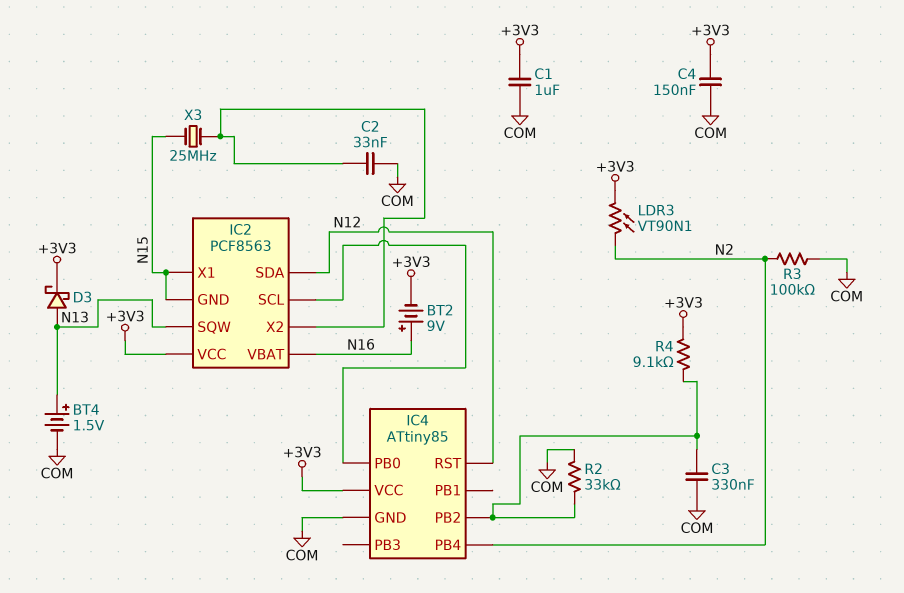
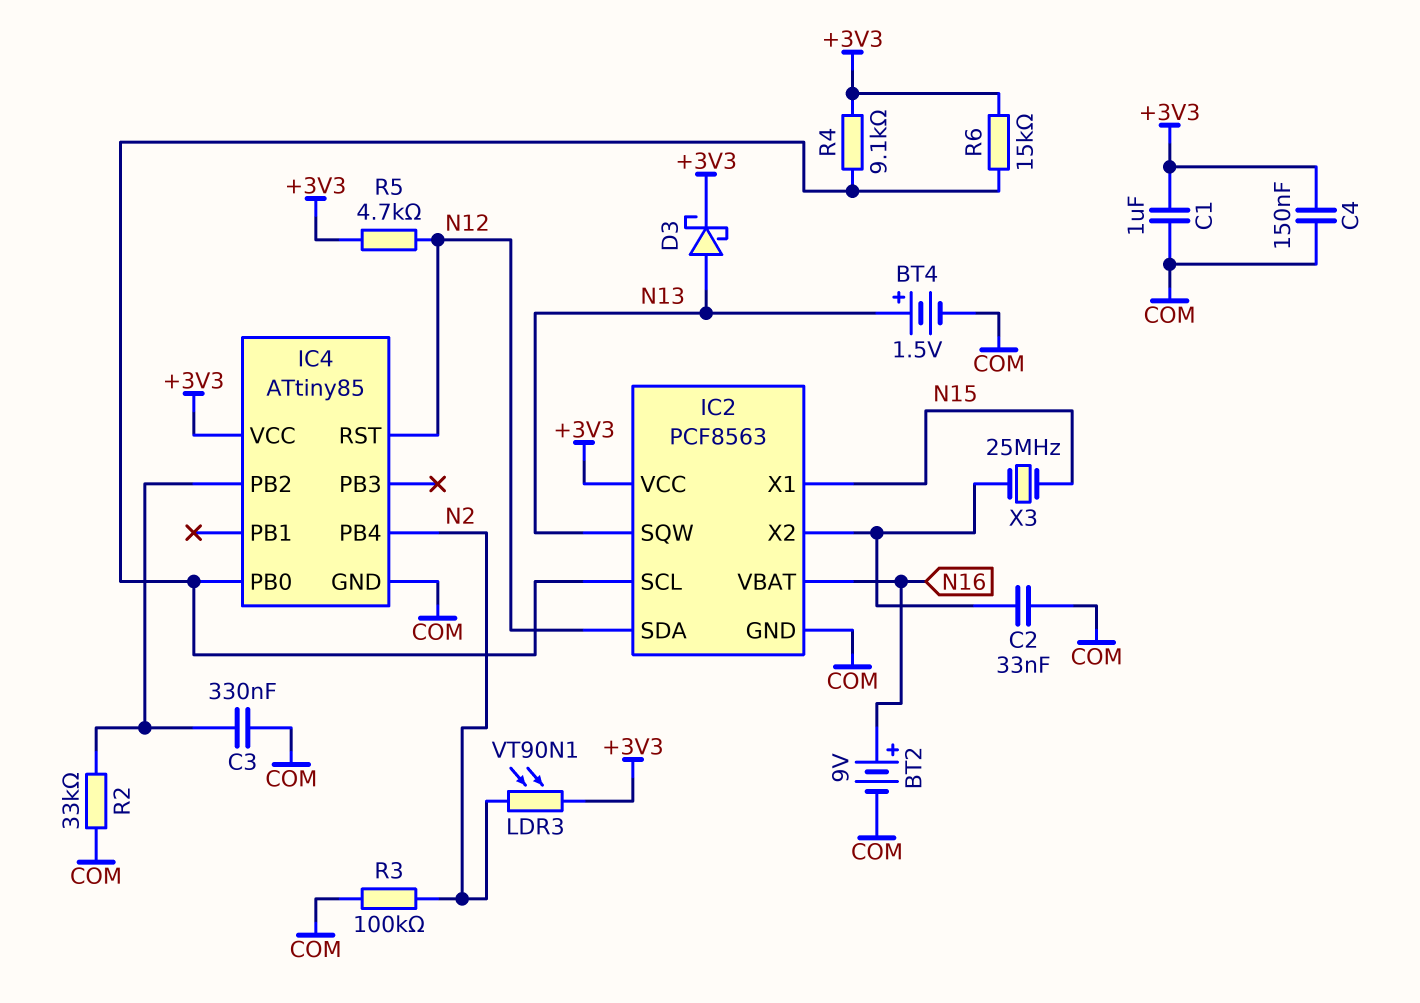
BT2: 9V (plus N16, minus +3V3) -> 9V (plus N16, minus COM)
IC2 pin GND: N15 -> COM
R4: 9.1k (+3V3, IC4/PB2) -> 9.1k (+3V3, IC2/SCL)
R5: none -> 4.7k (+3V3, N12)
R6: none -> 15k (+3V3, IC2/SCL)

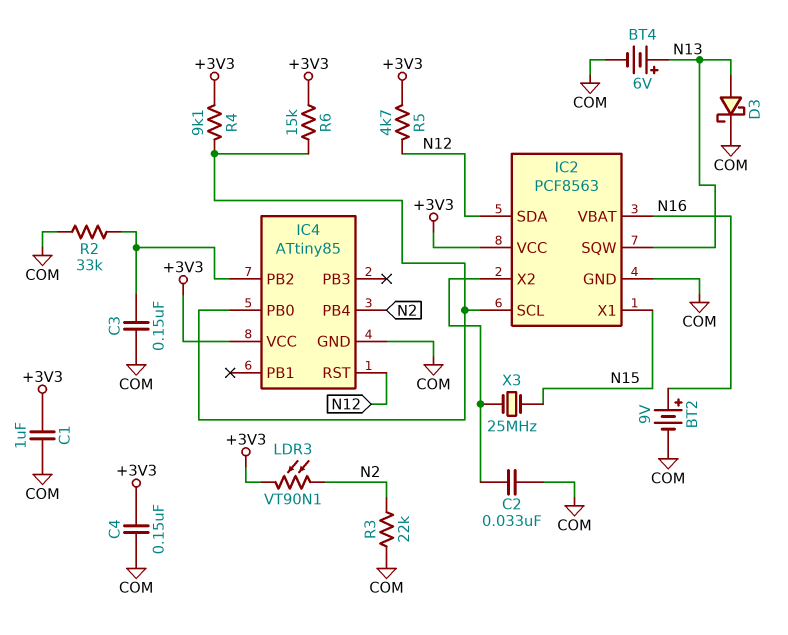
BT4: 1.5V (plus N13, minus COM) -> 6V (plus N13, minus COM)
C3: 330nF (COM, IC4/PB2) -> 150nF (COM, IC4/PB2)
D3: schottky (A N13, K +3V3) -> schottky (A N13, K COM)
R3: 100k (COM, N2) -> 22k (COM, N2)

